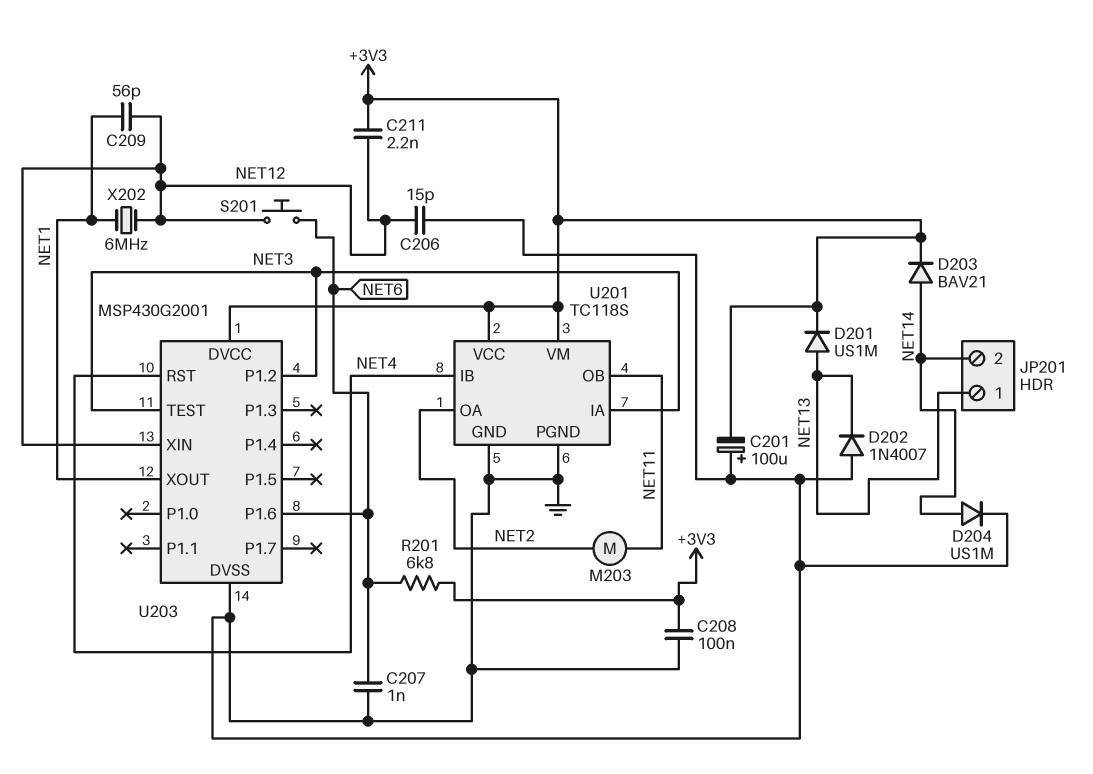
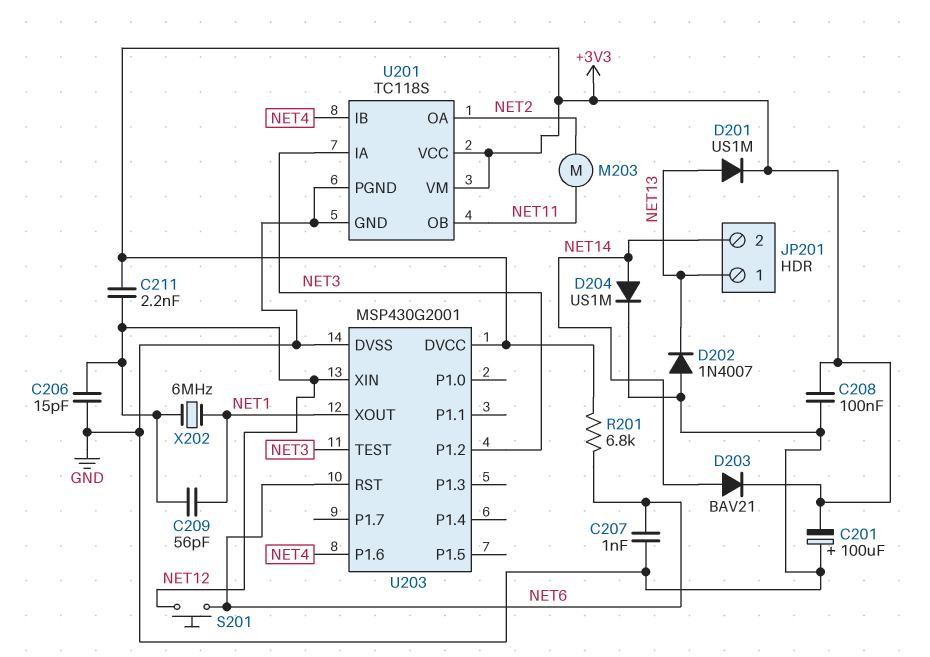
U203 pin P1.6: NET6 -> NET4
U203 pin RST: NET4 -> NET6

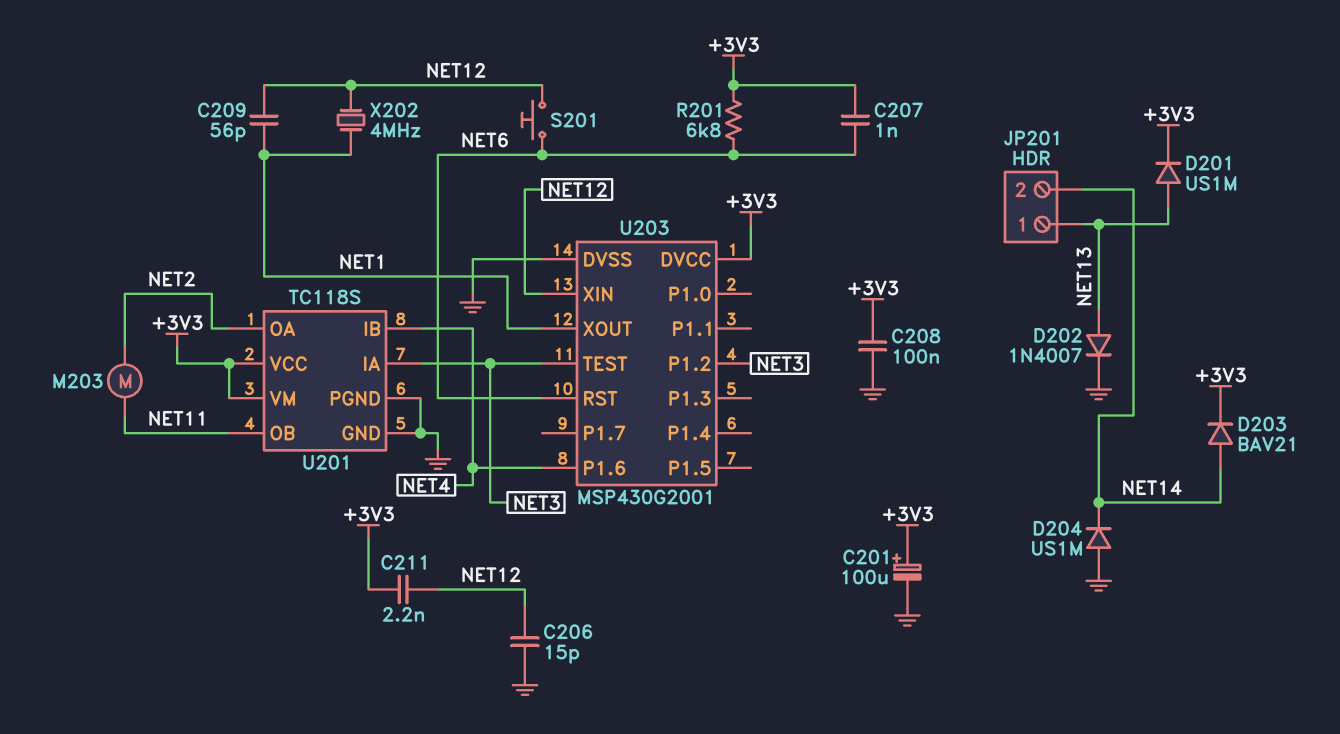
C201: 100uF (plus GND, minus +3V3) -> 100uF (plus +3V3, minus GND)
C207: 1nF (GND, NET6) -> 1nF (+3V3, NET6)
D202: diode 1N4007 (A GND, K NET13) -> diode 1N4007 (A NET13, K GND)
D204: diode US1M (A NET14, K GND) -> diode US1M (A GND, K NET14)
X202: 6MHz (NET1, NET12) -> 4MHz (NET1, NET12)

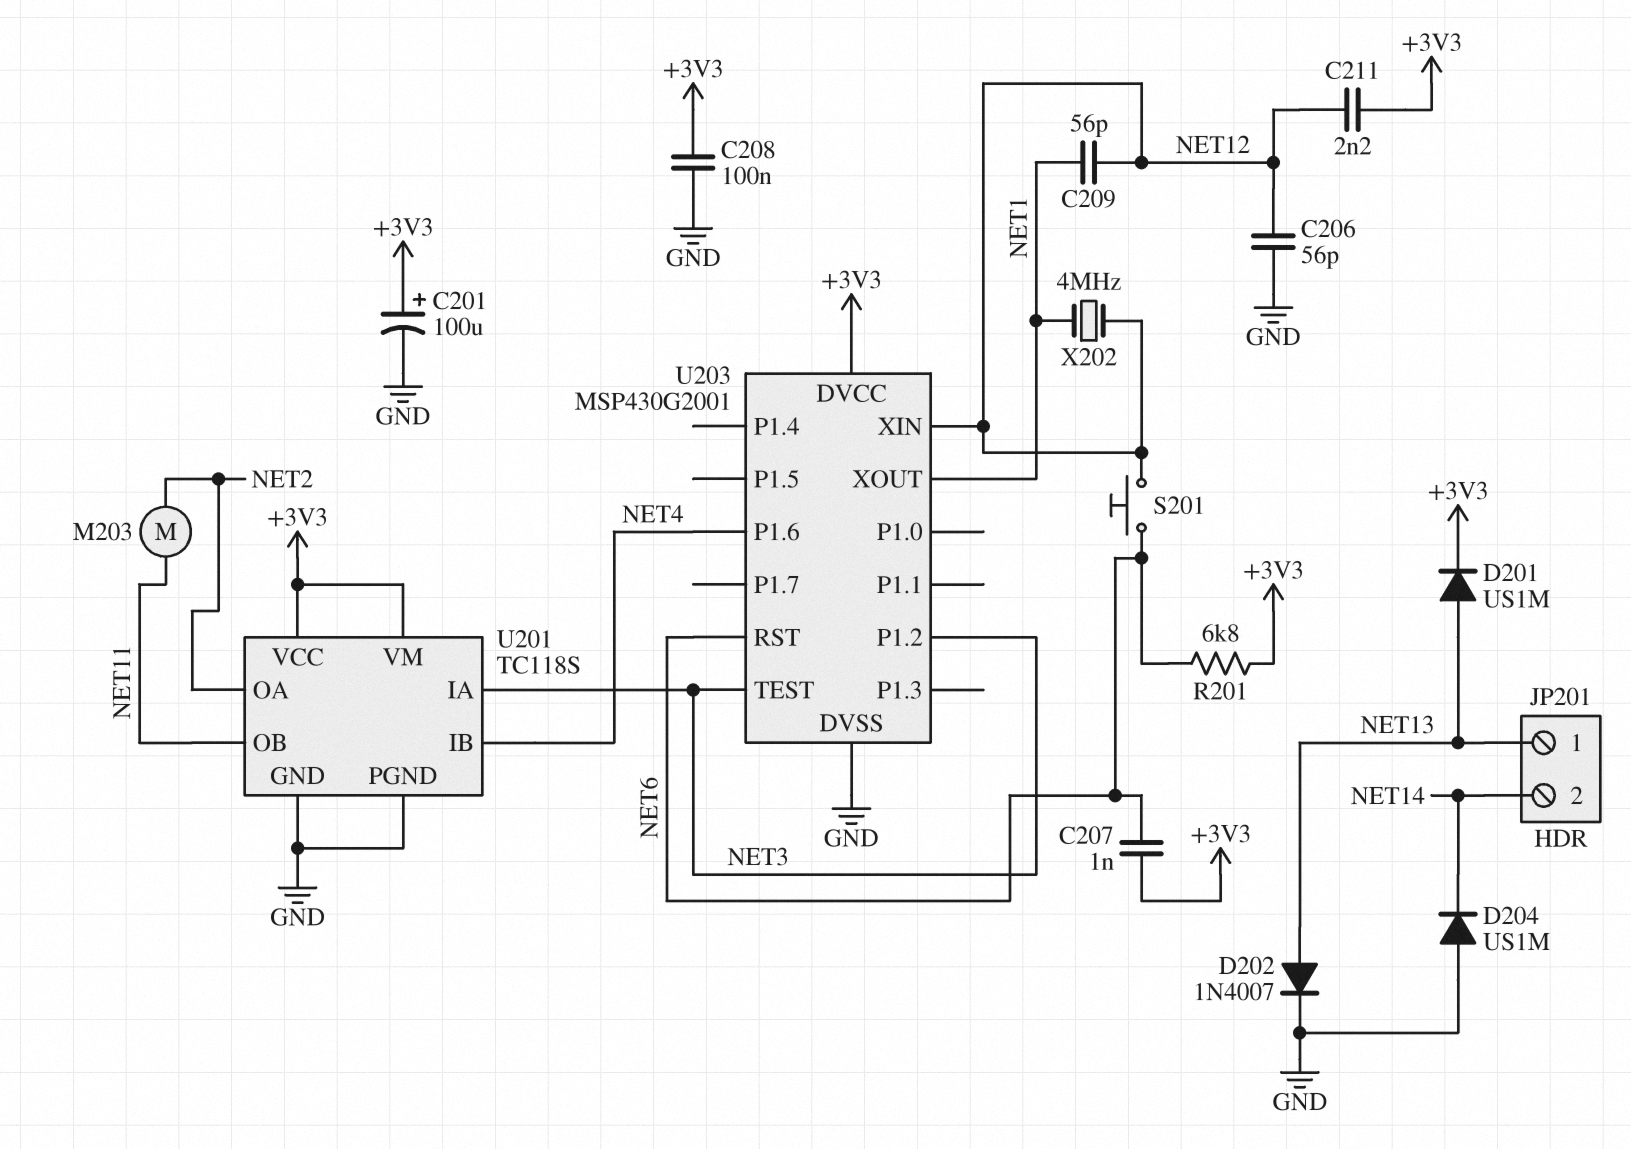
C206: 15pF (GND, NET12) -> 56pF (GND, NET12)
D203: diode BAV21 (A NET14, K +3V3) -> none

